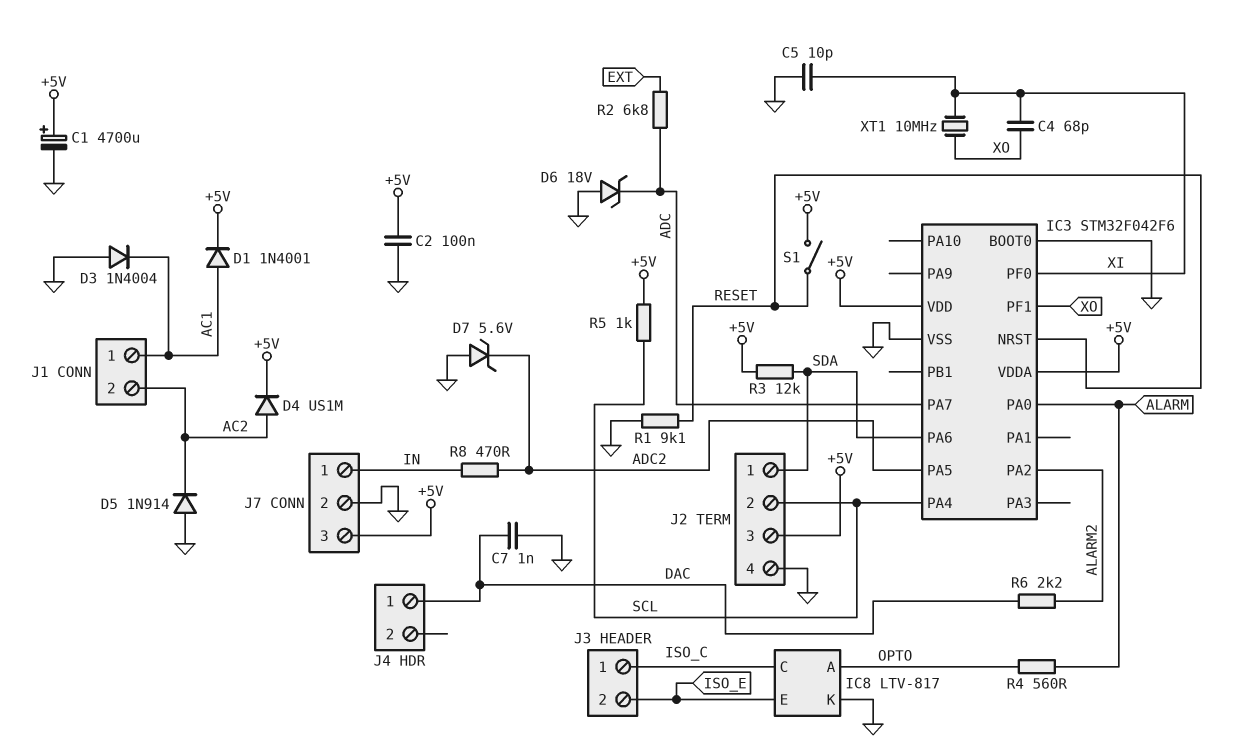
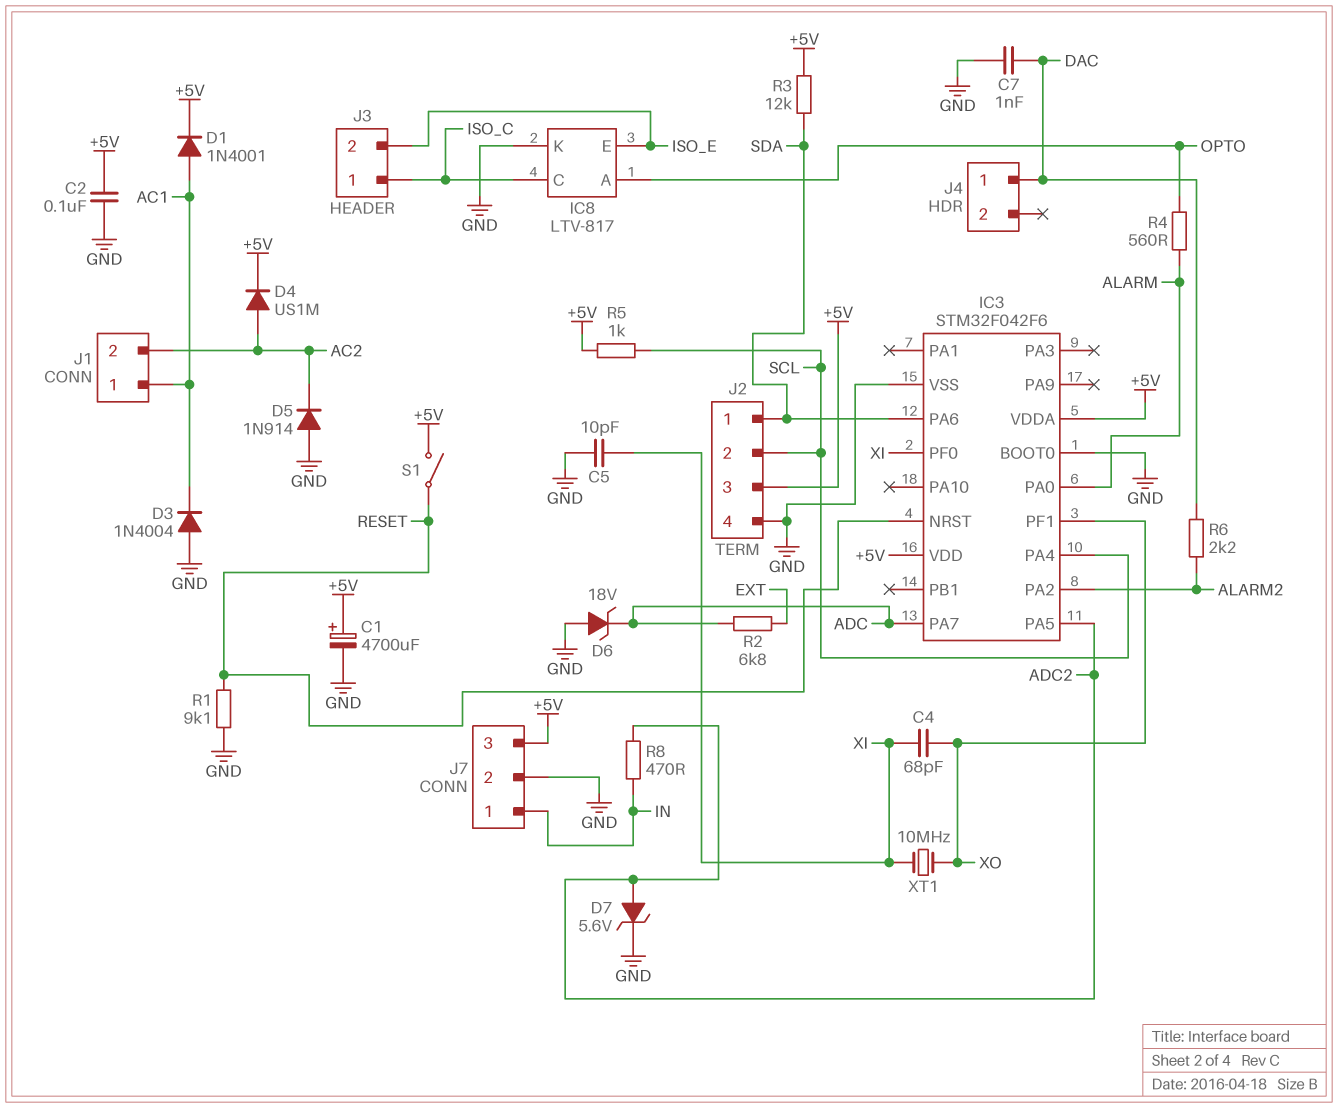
D7: zener 5.6V (A GND, K ADC2) -> zener 5.6V (A ADC2, K GND)

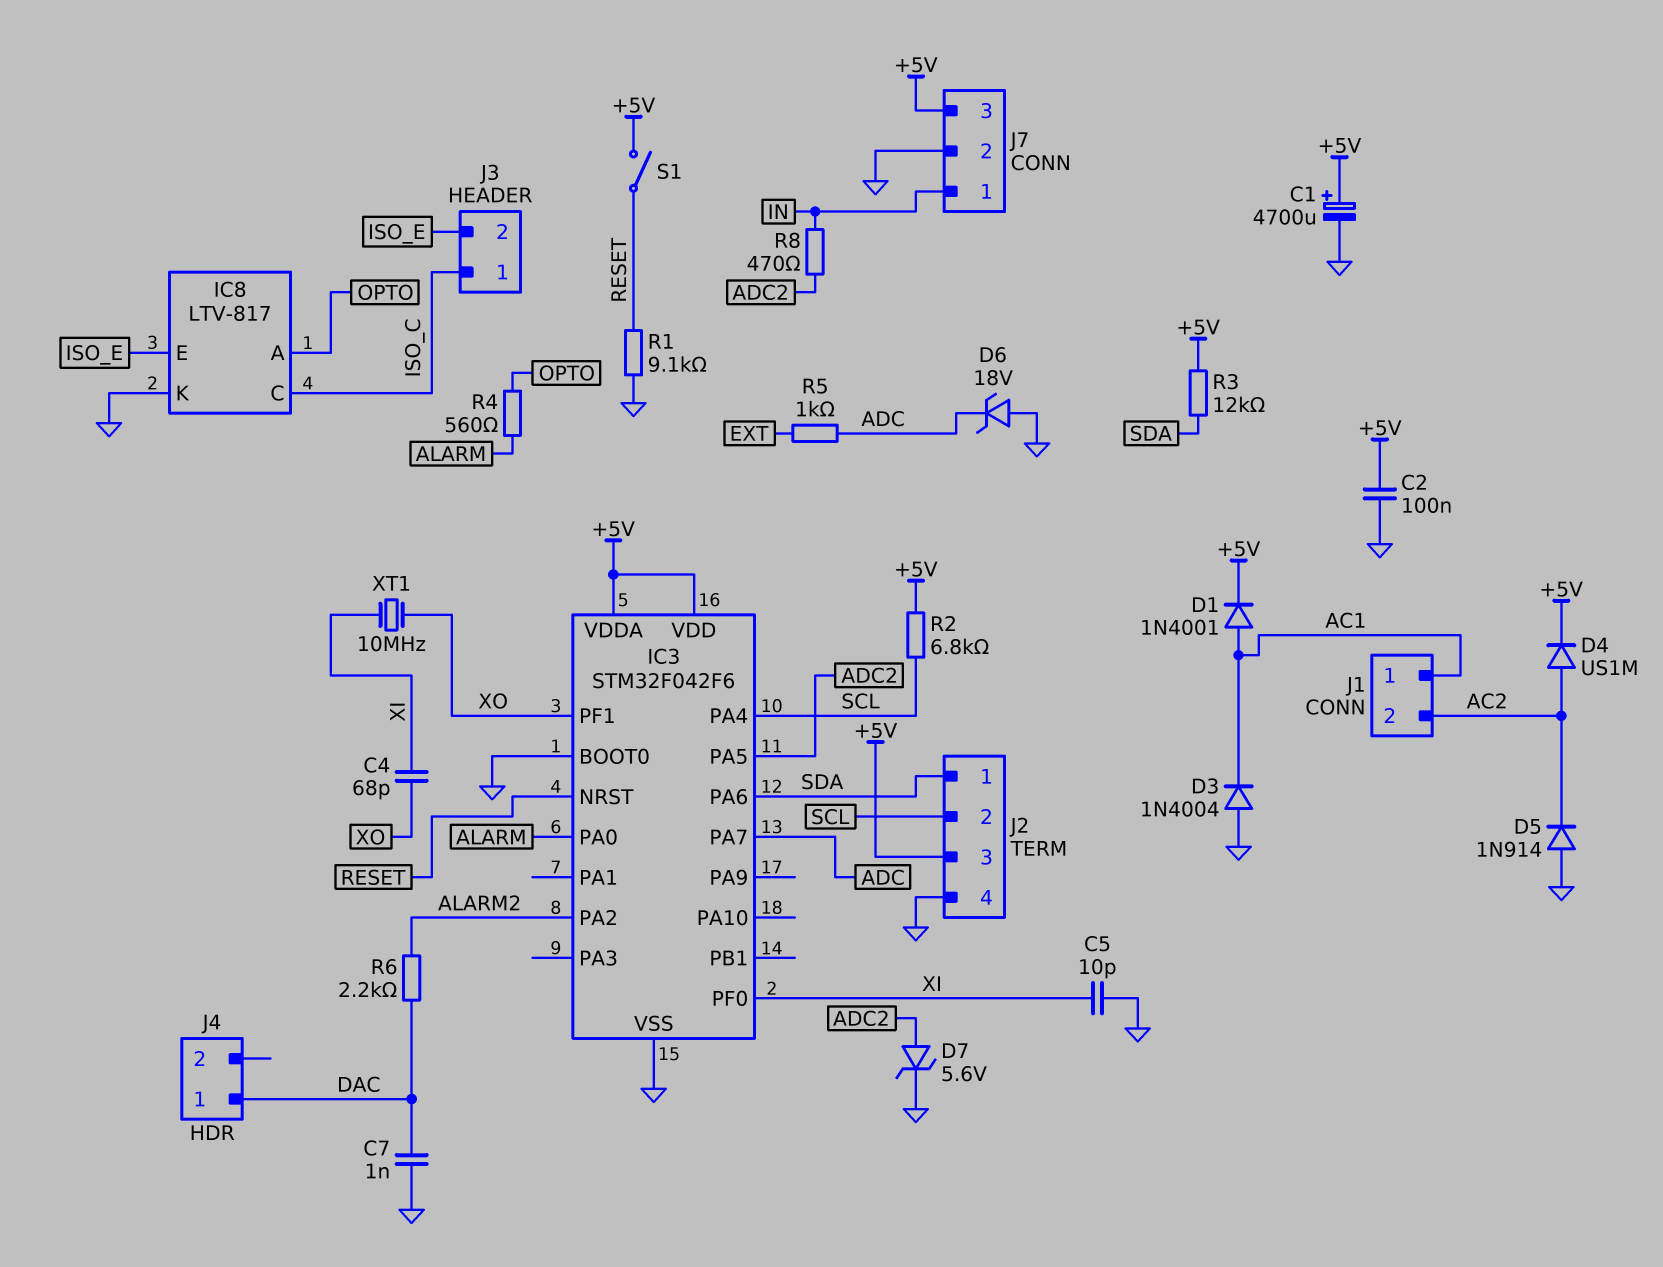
R2: 6.8k (ADC, EXT) -> 6.8k (+5V, SCL)
R5: 1k (+5V, SCL) -> 1k (ADC, EXT)

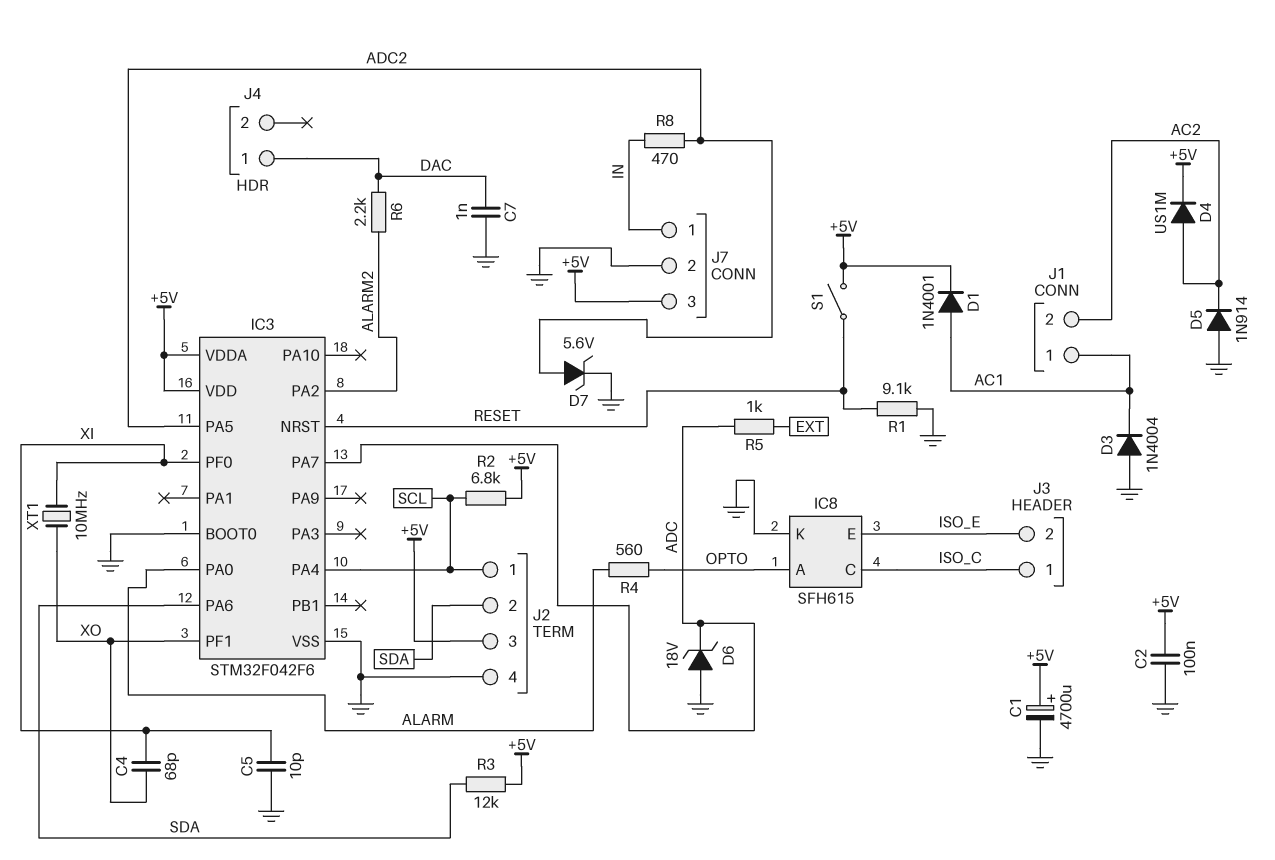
IC8: LTV-817 -> SFH615
J2 pin 1: SDA -> SCL
J2 pin 2: SCL -> SDA

